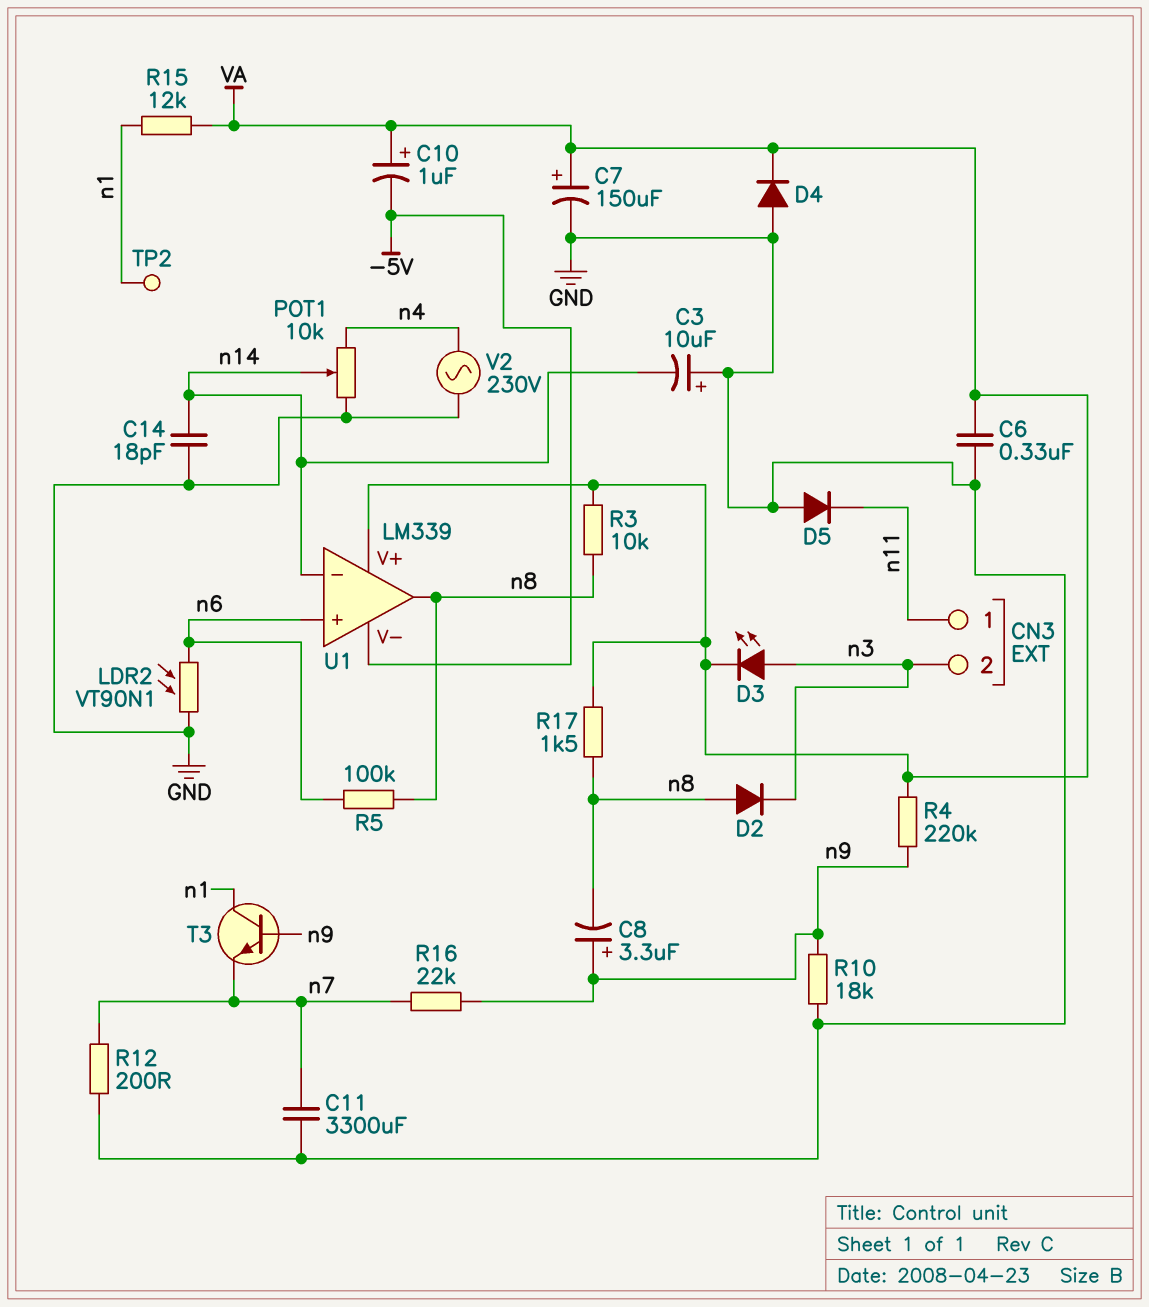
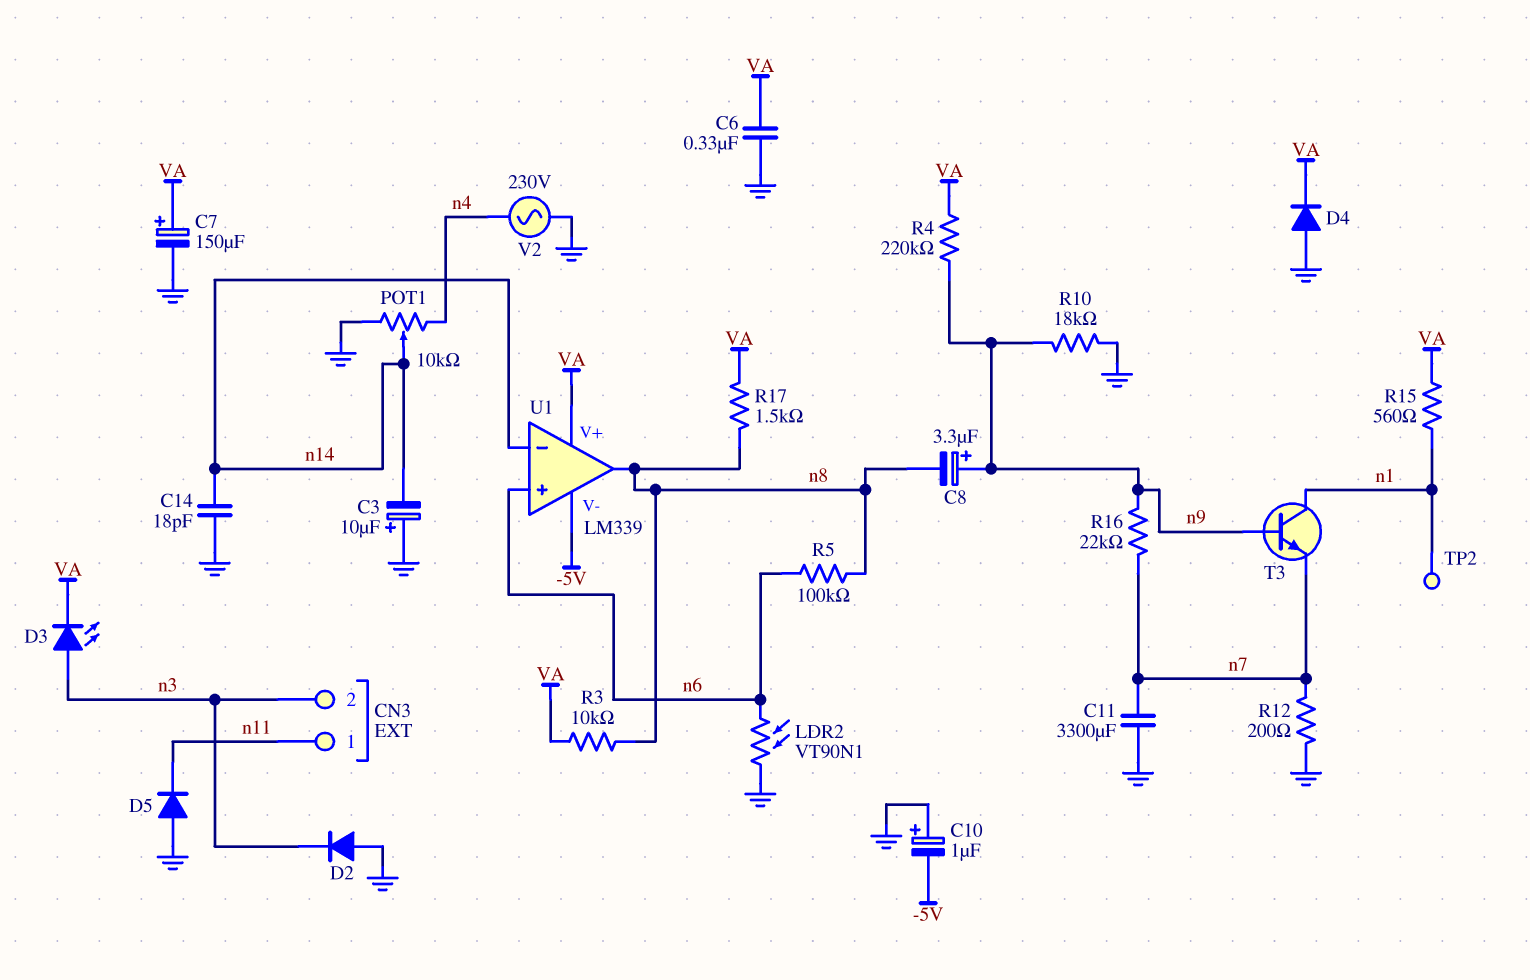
C10: 1uF (plus VA, minus -5V) -> 1uF (plus GND, minus -5V)
D2: diode (A n8, K n3) -> diode (A GND, K n3)
R15: 12k (VA, n1) -> 560 (VA, n1)

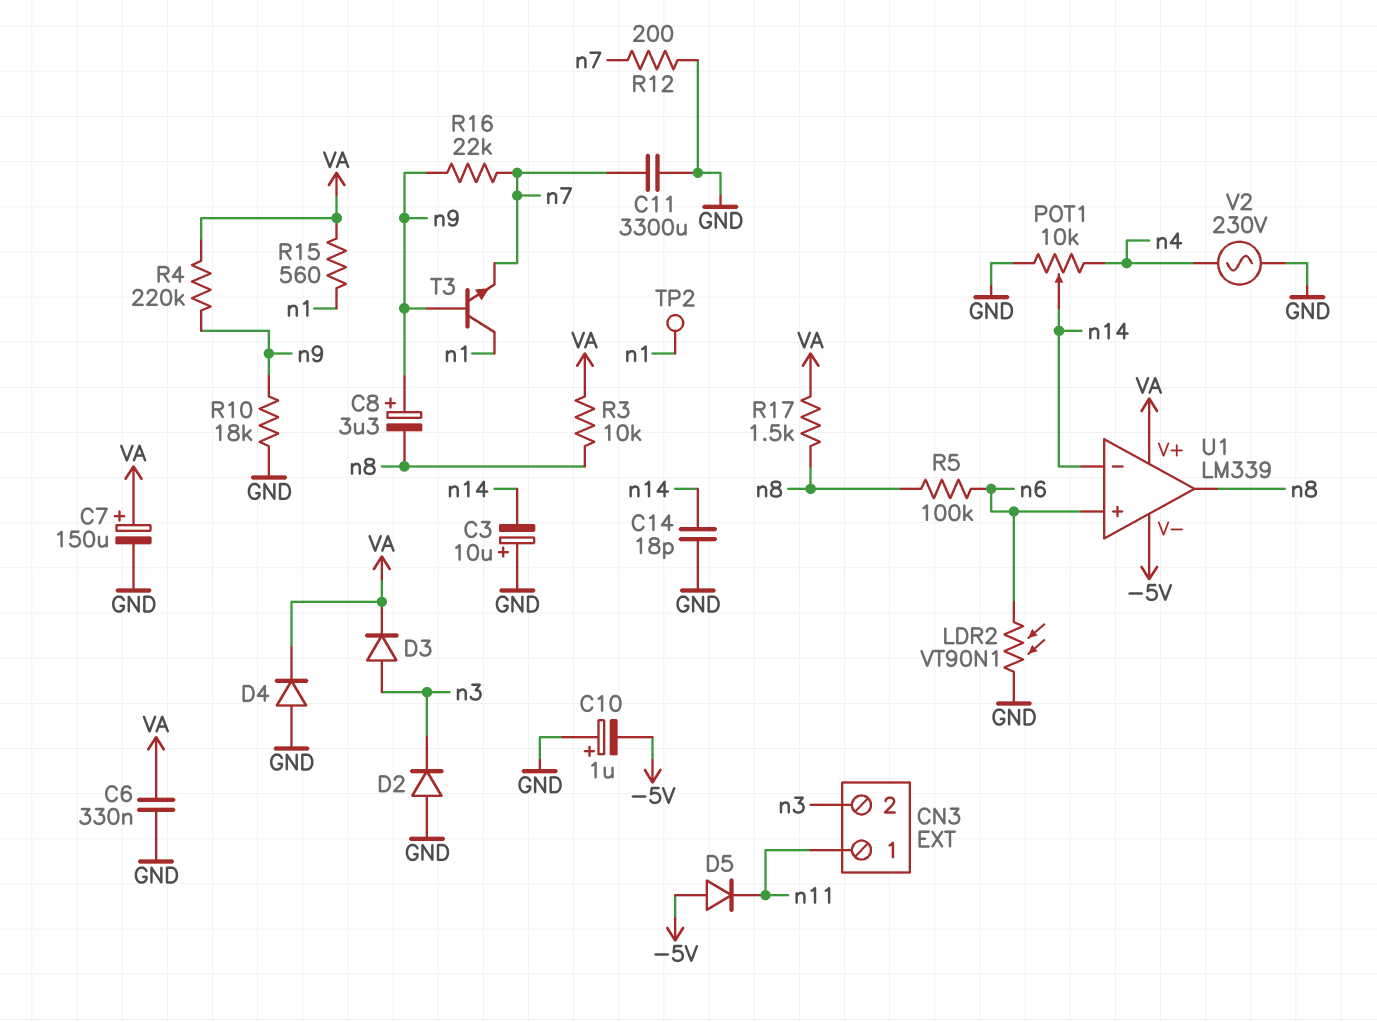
D3: LED (A n3, K VA) -> diode (A n3, K VA)
D5: diode (A GND, K n11) -> diode (A -5V, K n11)

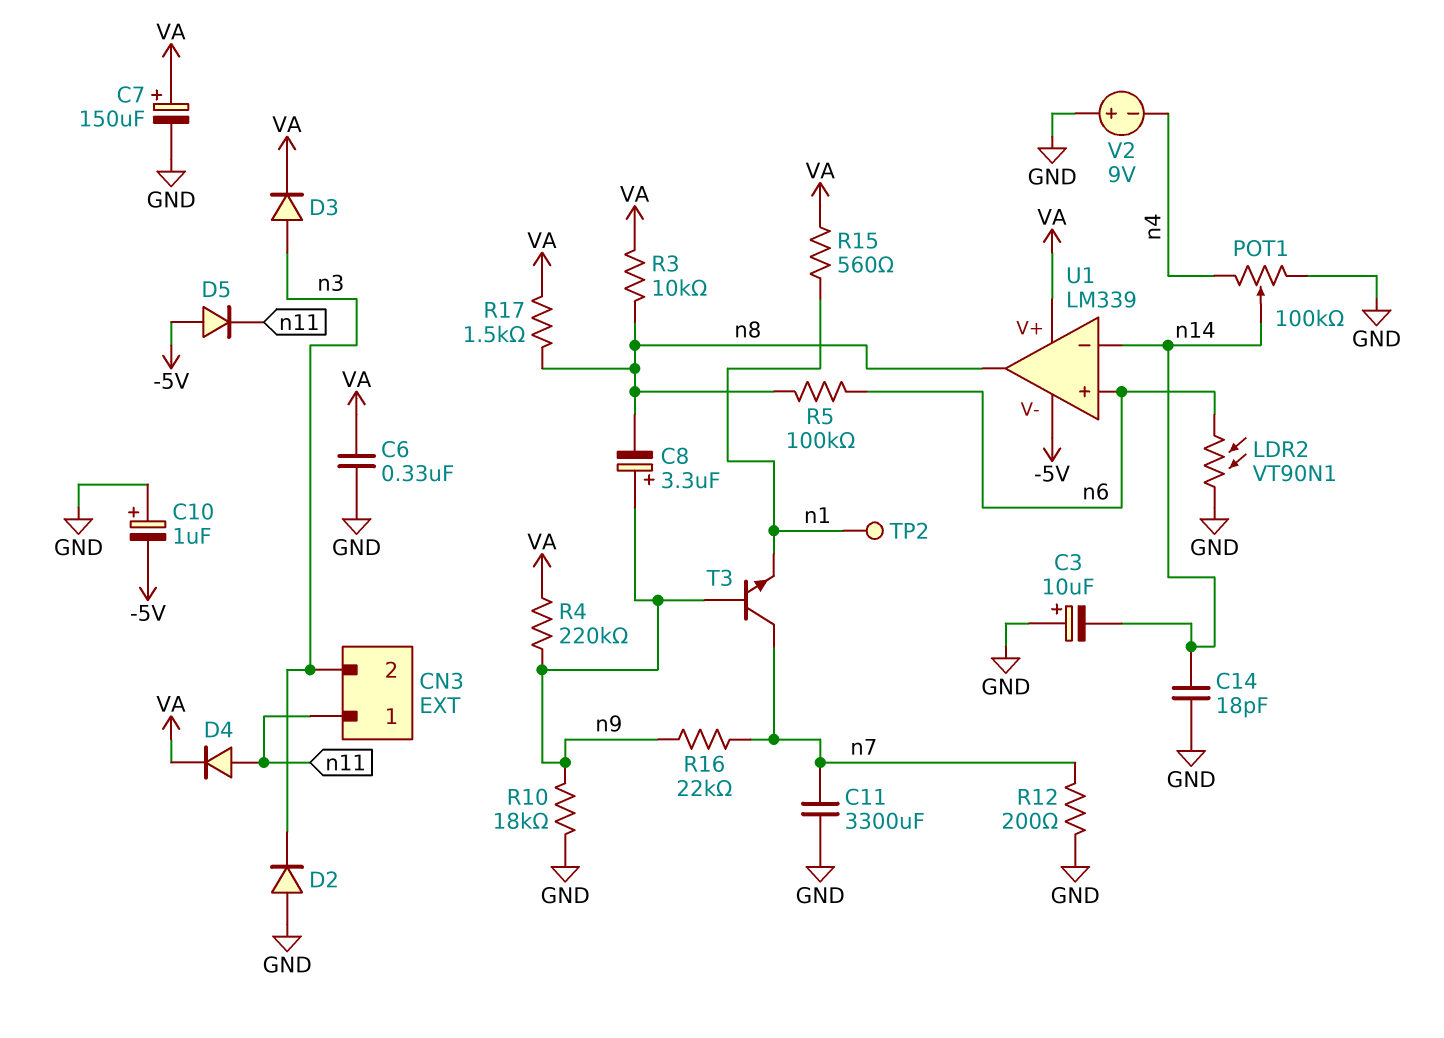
D4: diode (A GND, K VA) -> diode (A n11, K VA)
POT1: 10k (GND, n4, wiper n14) -> 100k (GND, n4, wiper n14)
T3: NPN (B n9, C n1, E n7) -> NPN (B n9, C n7, E n1)
V2: AC 230V (GND, n4) -> 9V (plus GND, minus n4)

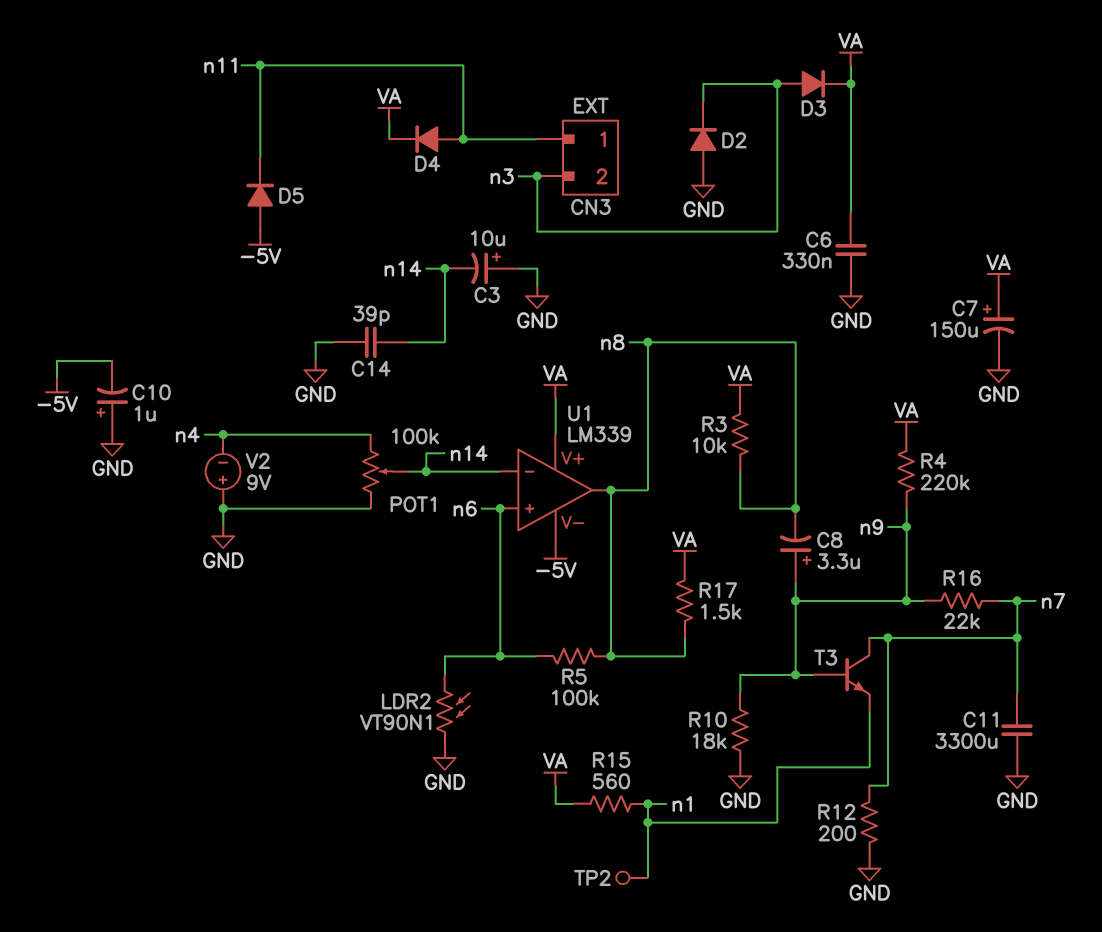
C14: 18pF (GND, n14) -> 39pF (GND, n14)

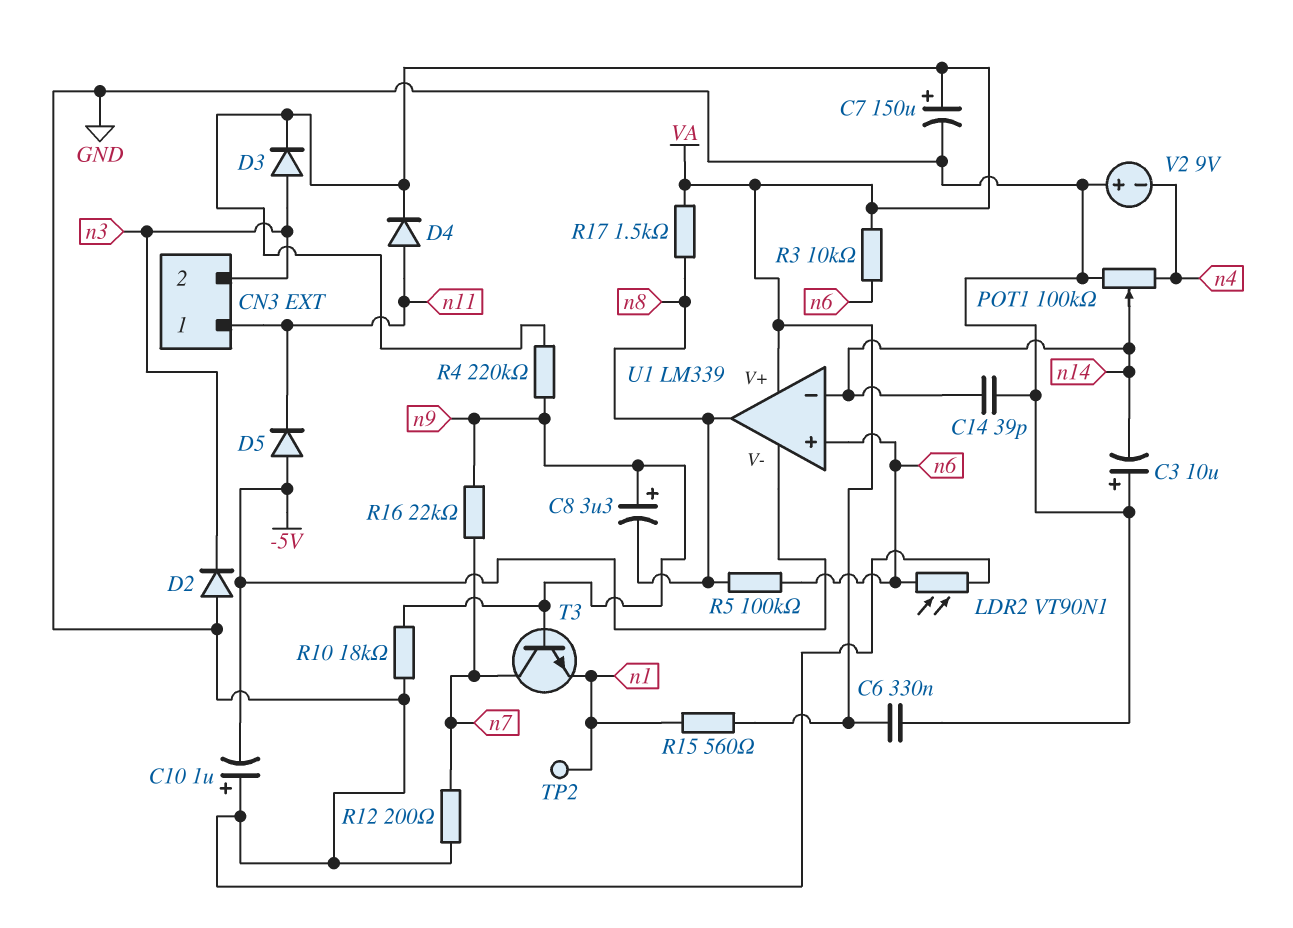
C11: 3300uF (GND, n7) -> none
R3: 10k (VA, n8) -> 10k (VA, n6)

